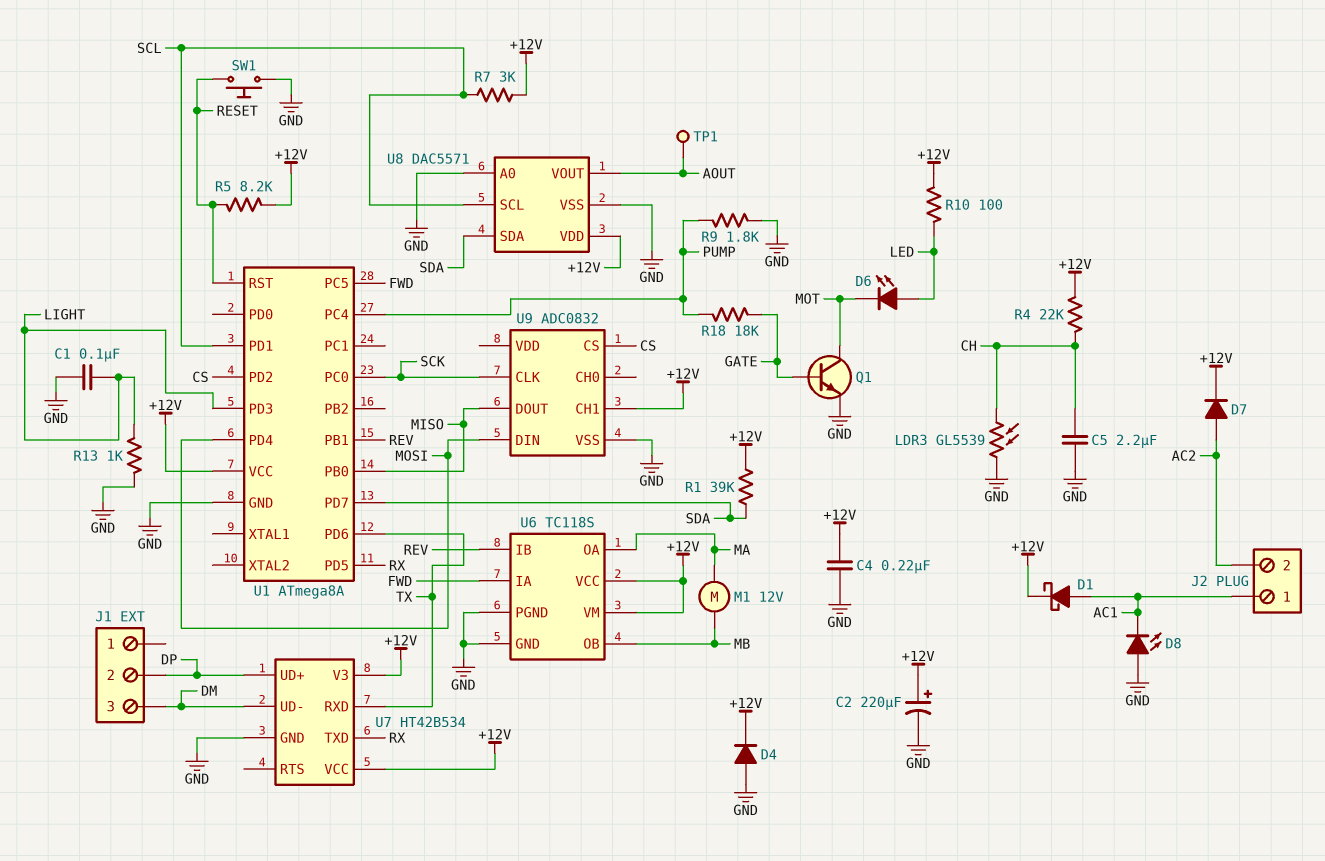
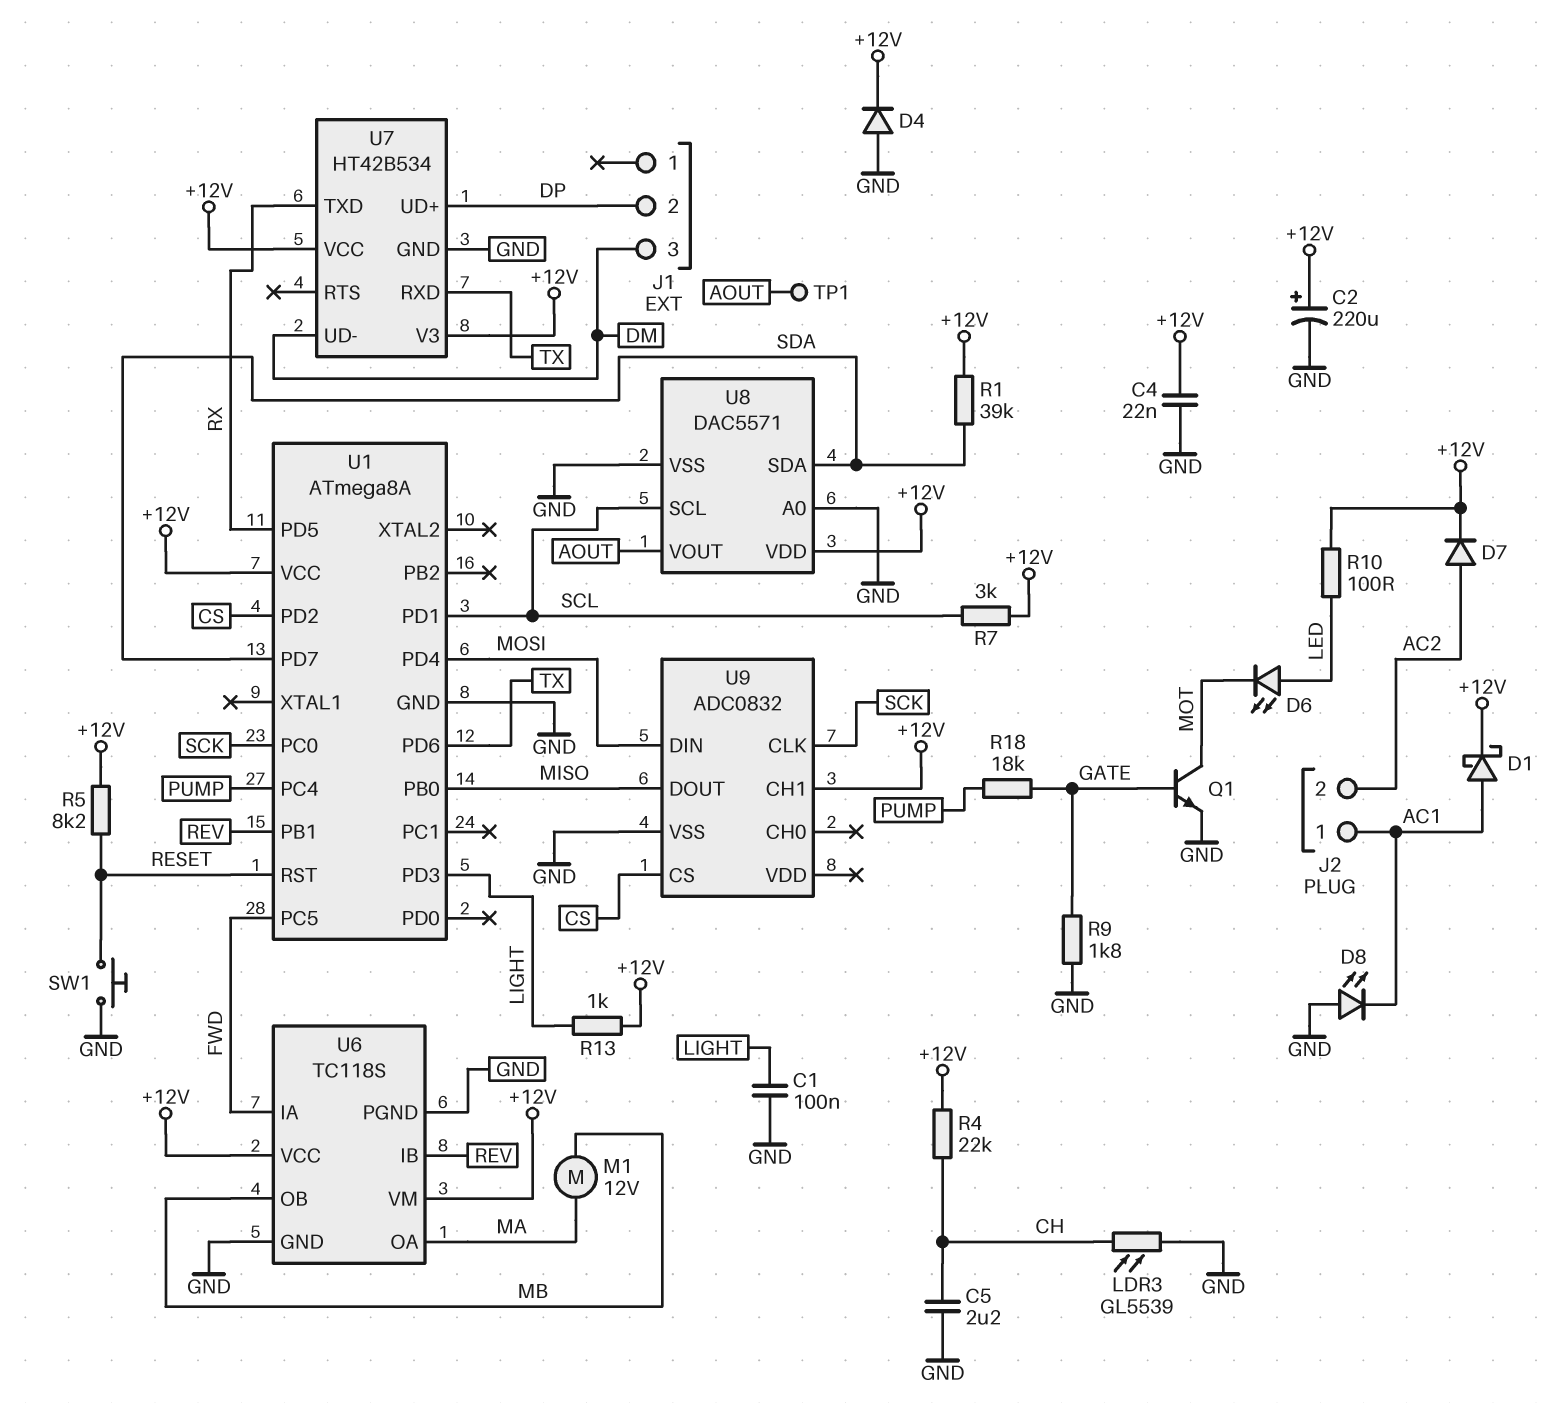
C4: 220nF (+12V, GND) -> 22nF (+12V, GND)
R9: 1.8k (GND, PUMP) -> 1.8k (GATE, GND)
R13: 1k (GND, LIGHT) -> 1k (+12V, LIGHT)

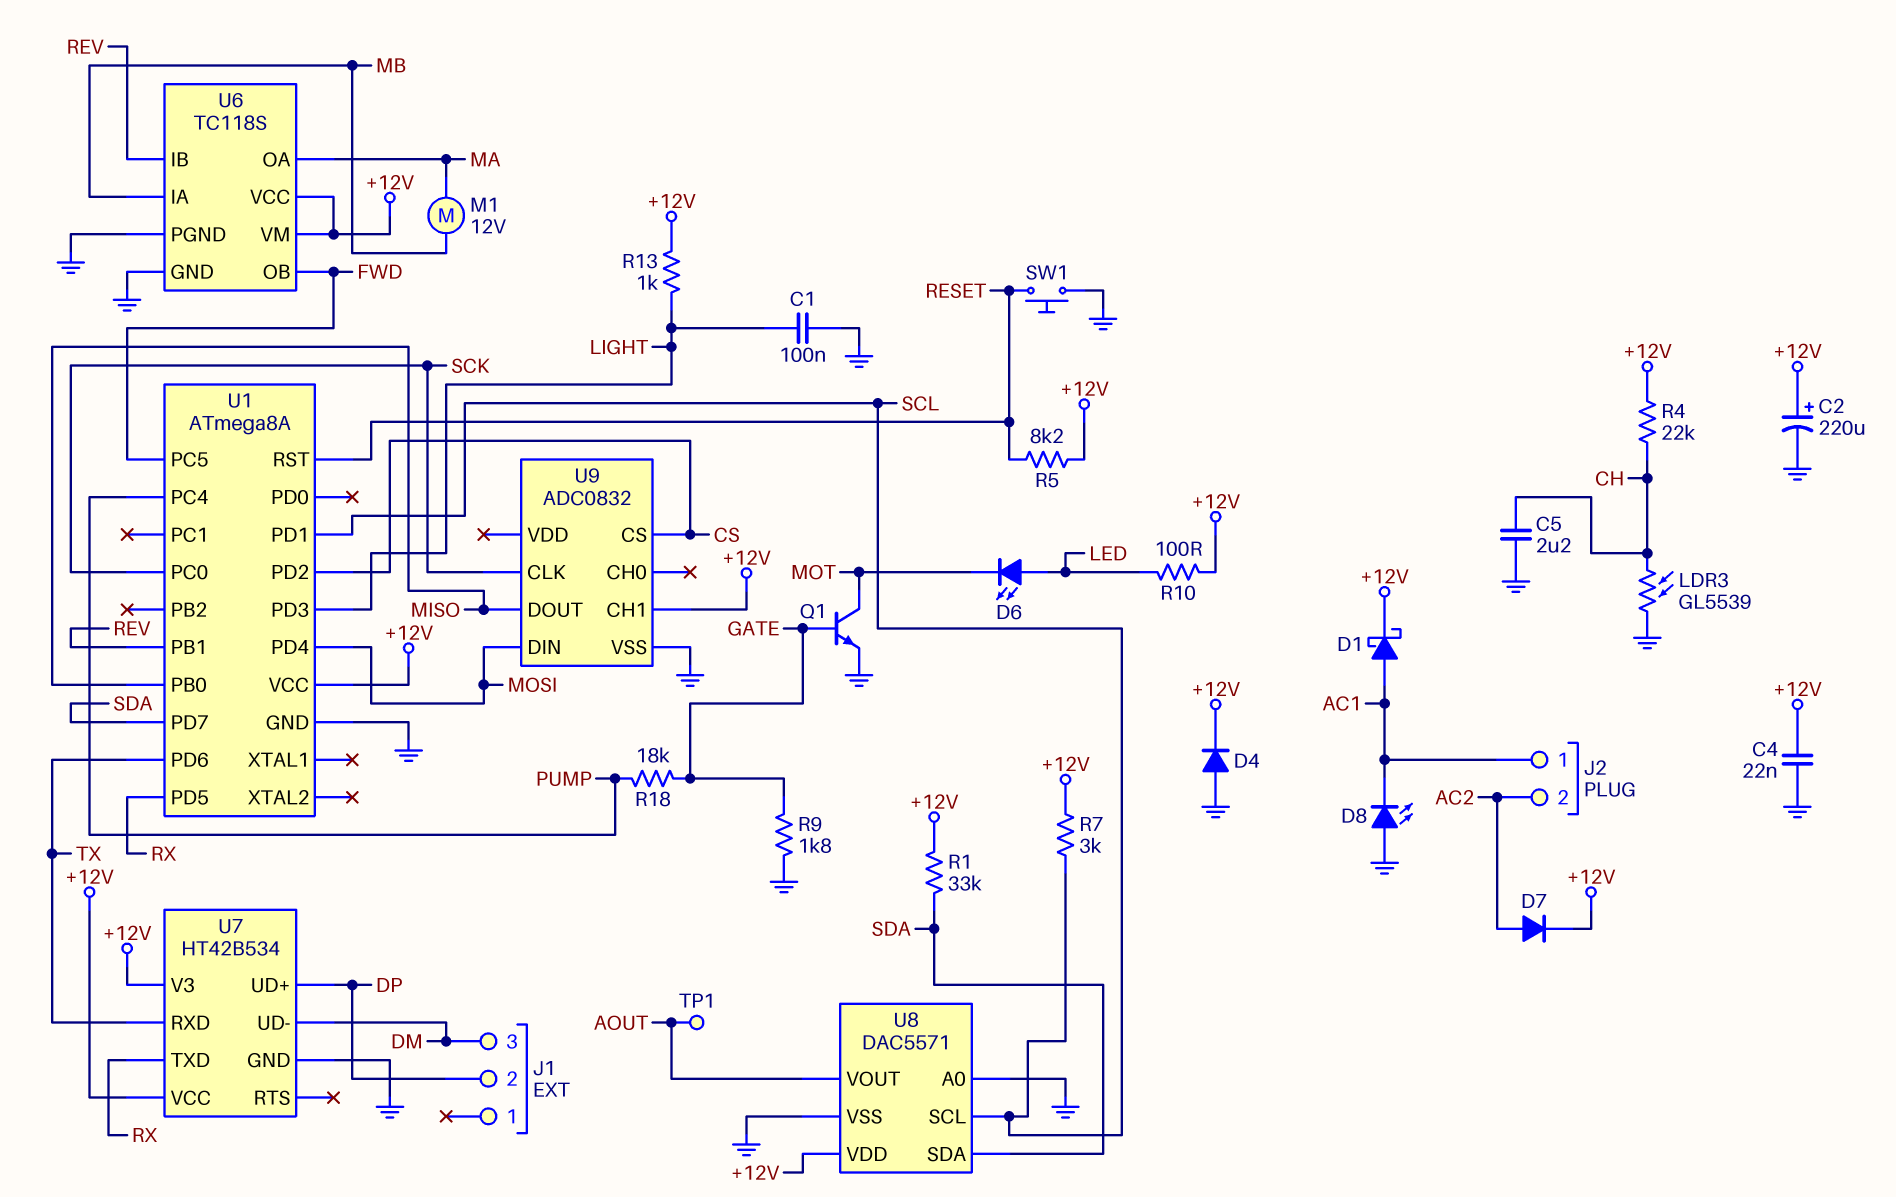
R1: 39k (+12V, SDA) -> 33k (+12V, SDA)
U6 pin IA: FWD -> MB
U6 pin OB: MB -> FWD

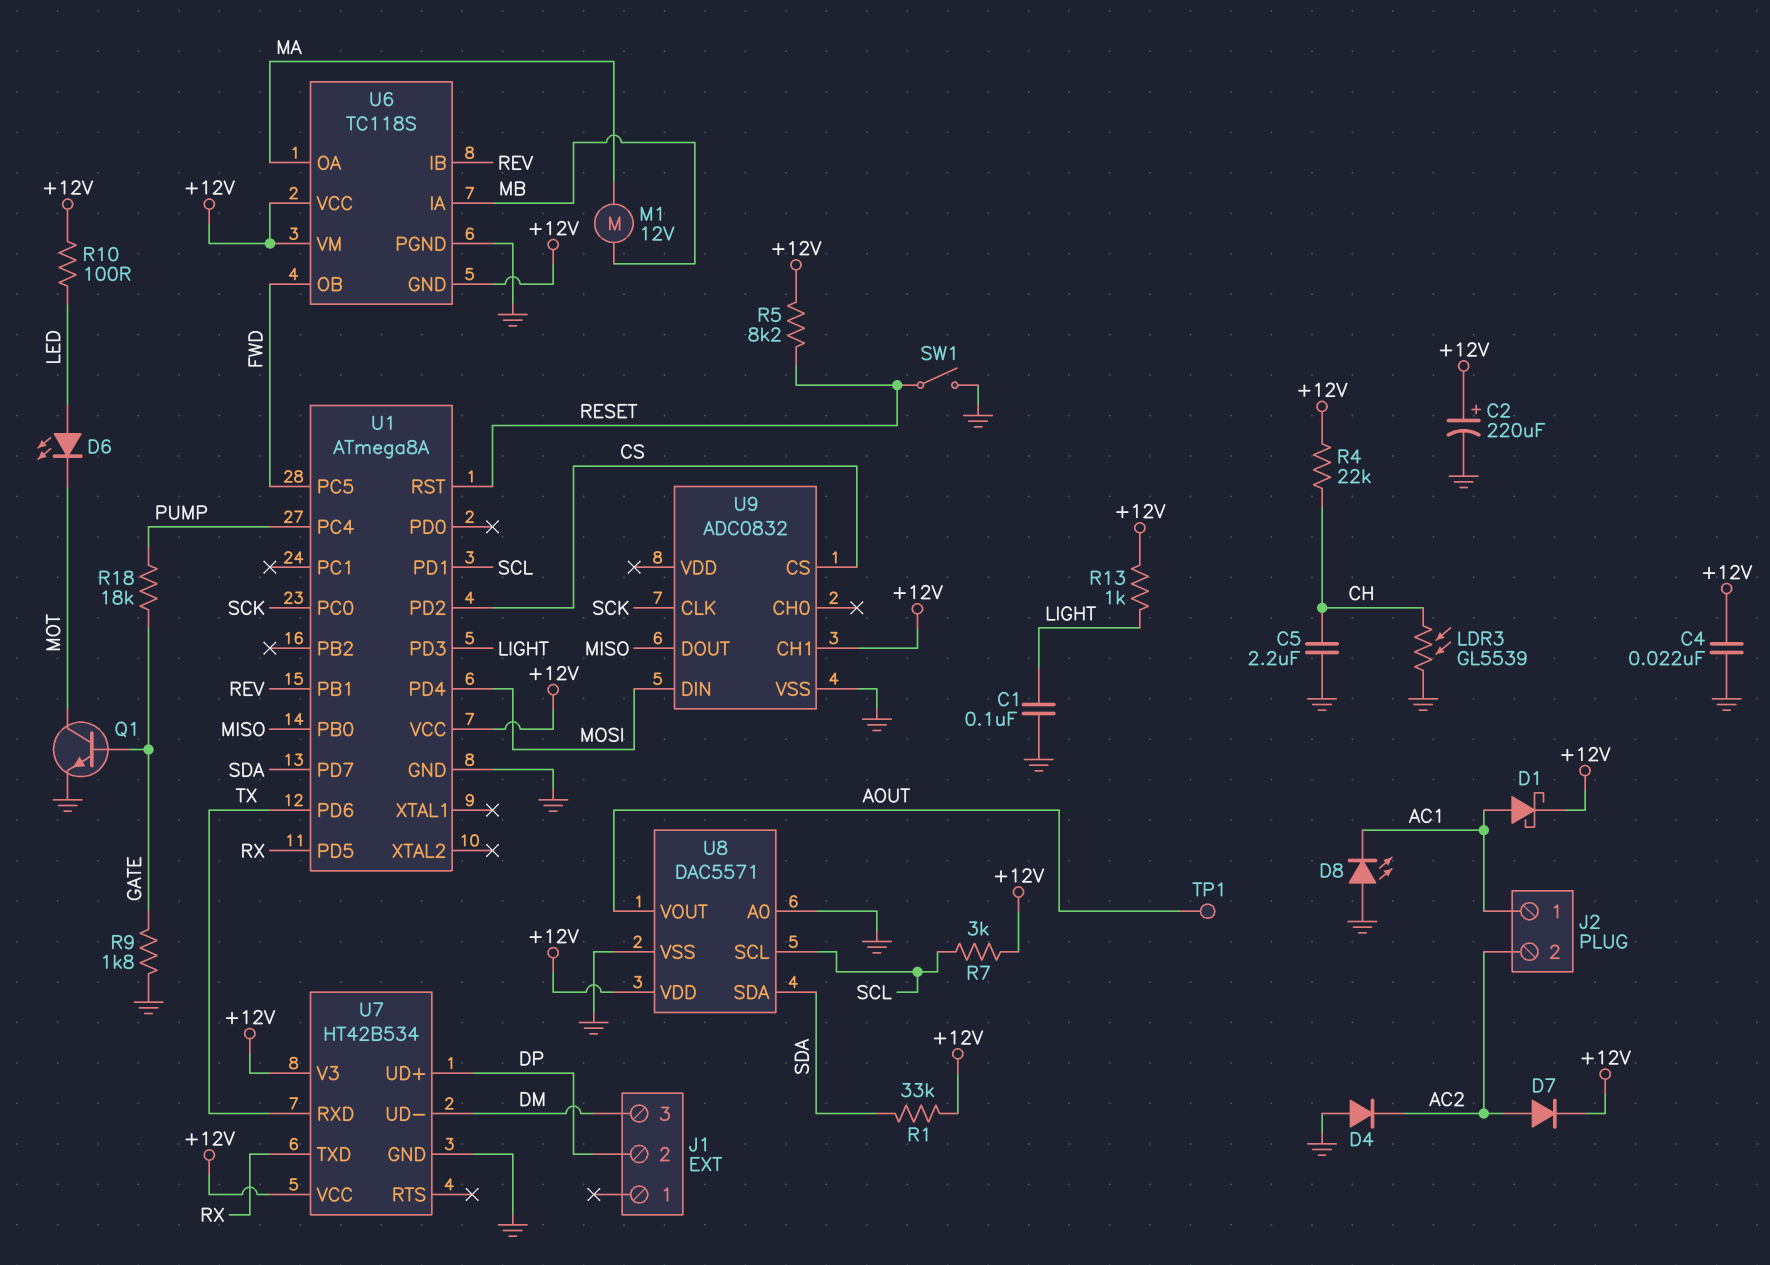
D4: diode (A GND, K +12V) -> diode (A GND, K AC2)
SW1: button (GND, RESET) -> switch (GND, RESET)
U6 pin GND: GND -> +12V

